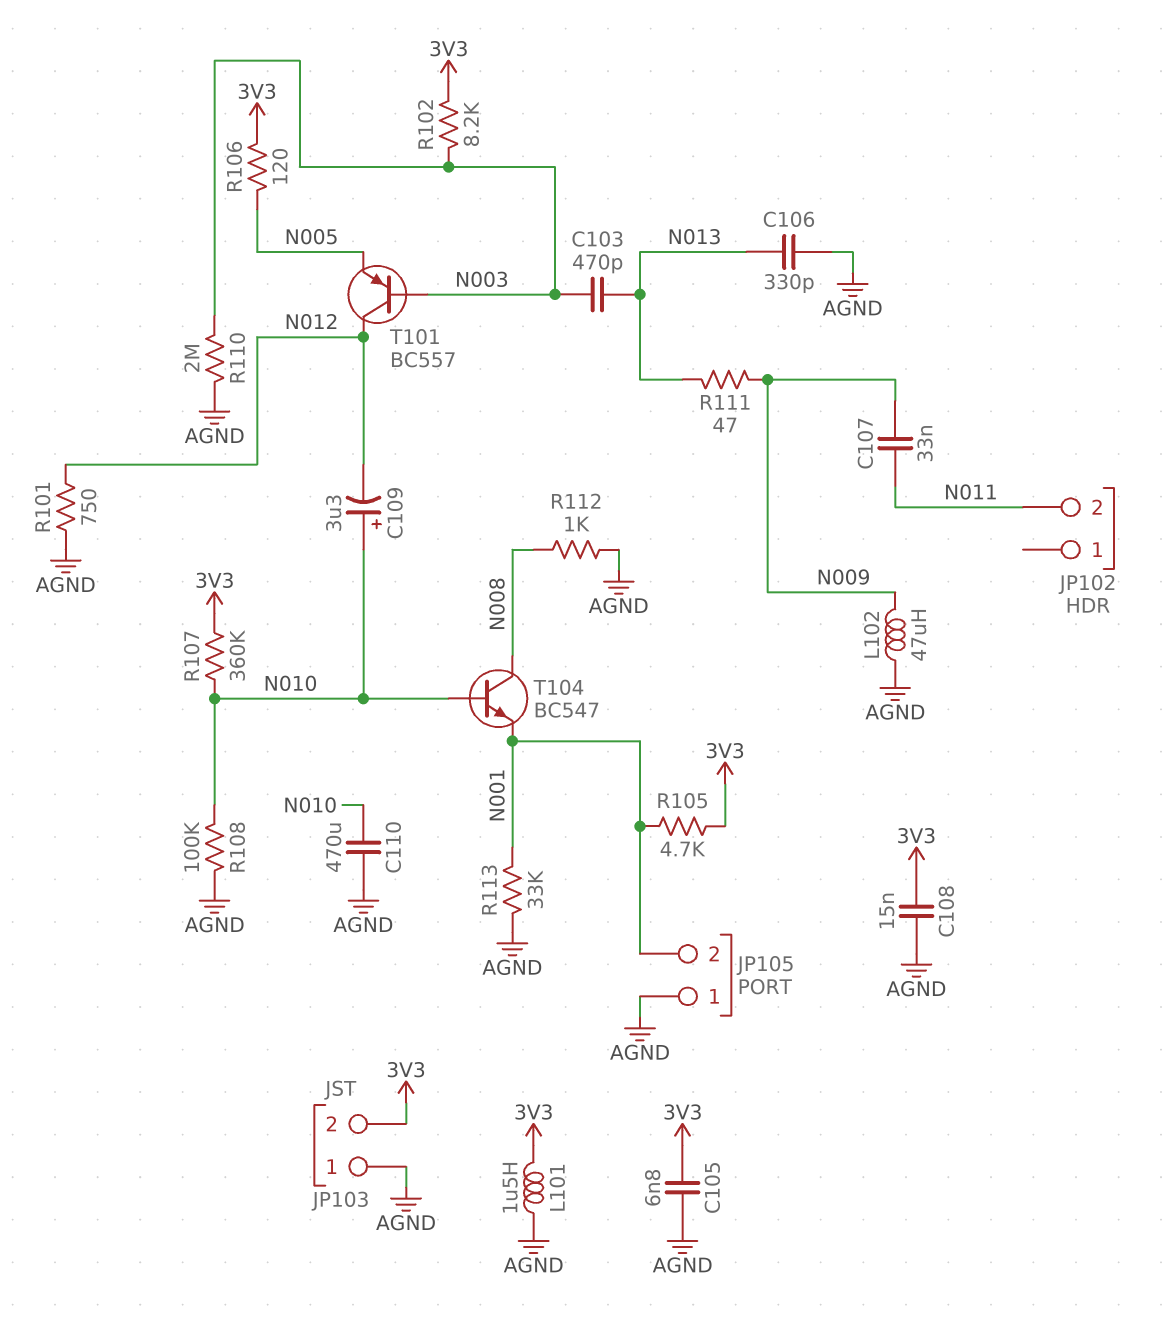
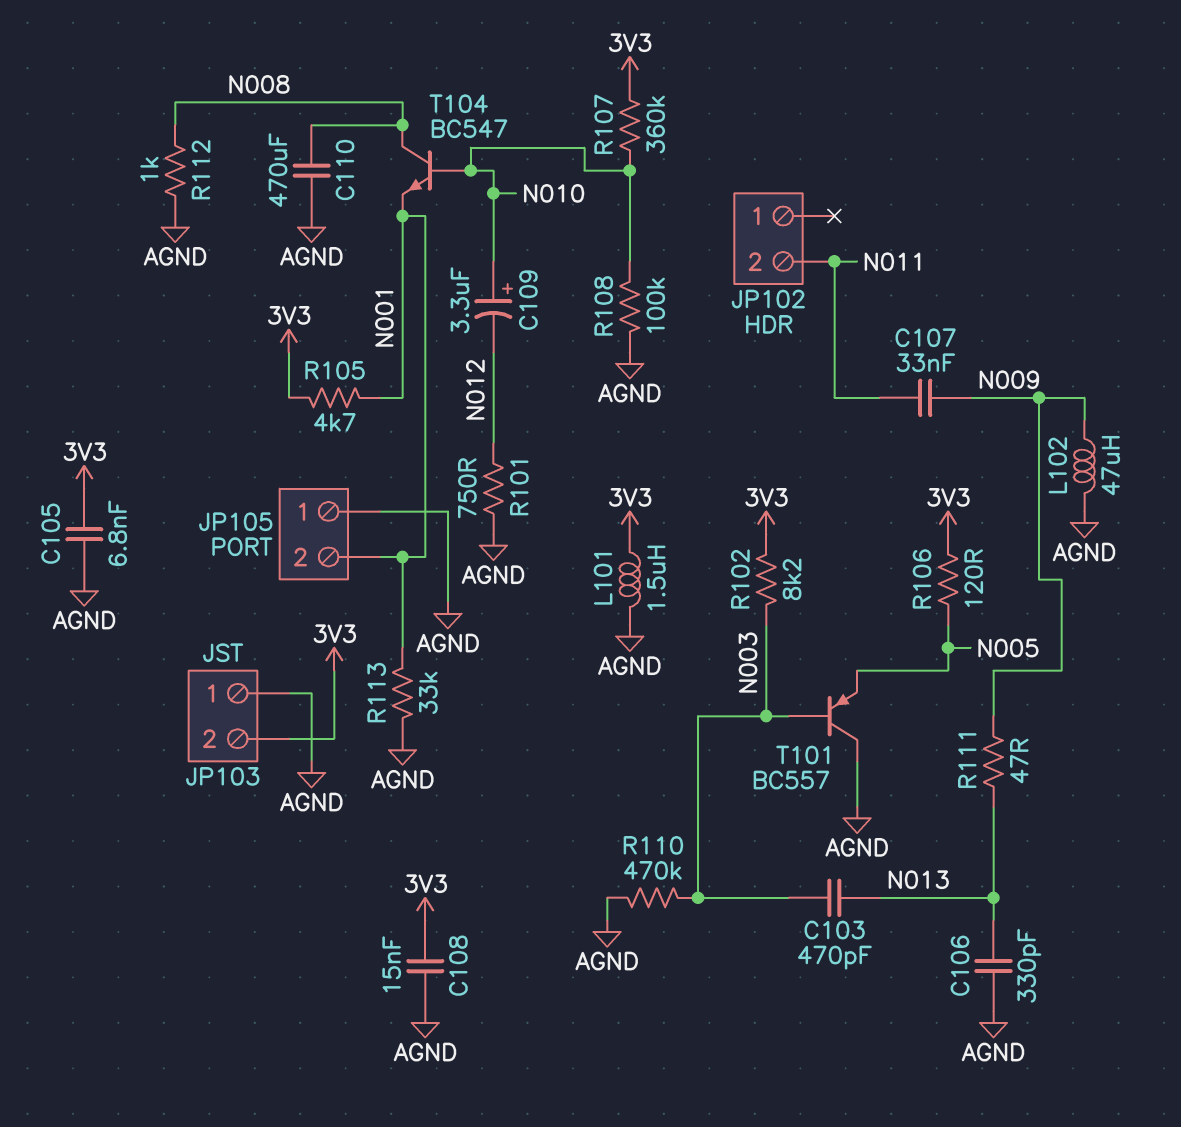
C110: 470uF (AGND, N010) -> 470uF (AGND, N008)
R110: 2M (AGND, N003) -> 470k (AGND, N003)
T101: PNP BC557 (B N003, C N012, E N005) -> PNP BC557 (B N003, C AGND, E N005)

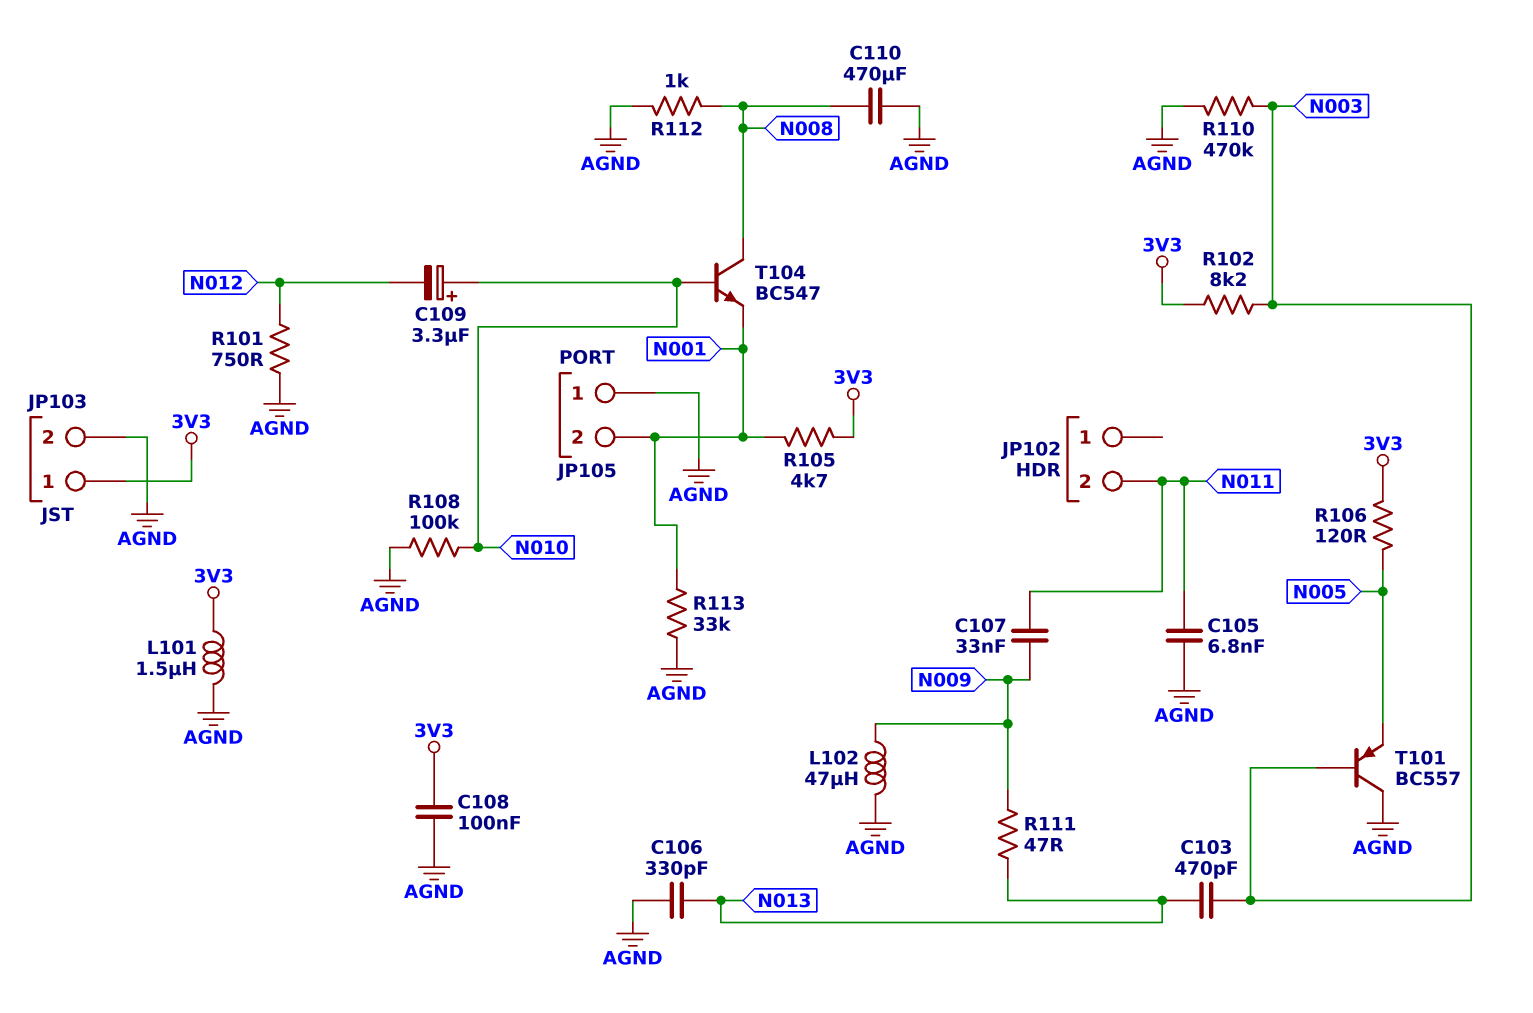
C105: 6.8nF (3V3, AGND) -> 6.8nF (AGND, N011)
C108: 15nF (3V3, AGND) -> 100nF (3V3, AGND)
JP103 pin 1: AGND -> 3V3
JP103 pin 2: 3V3 -> AGND
R107: 360k (3V3, N010) -> none

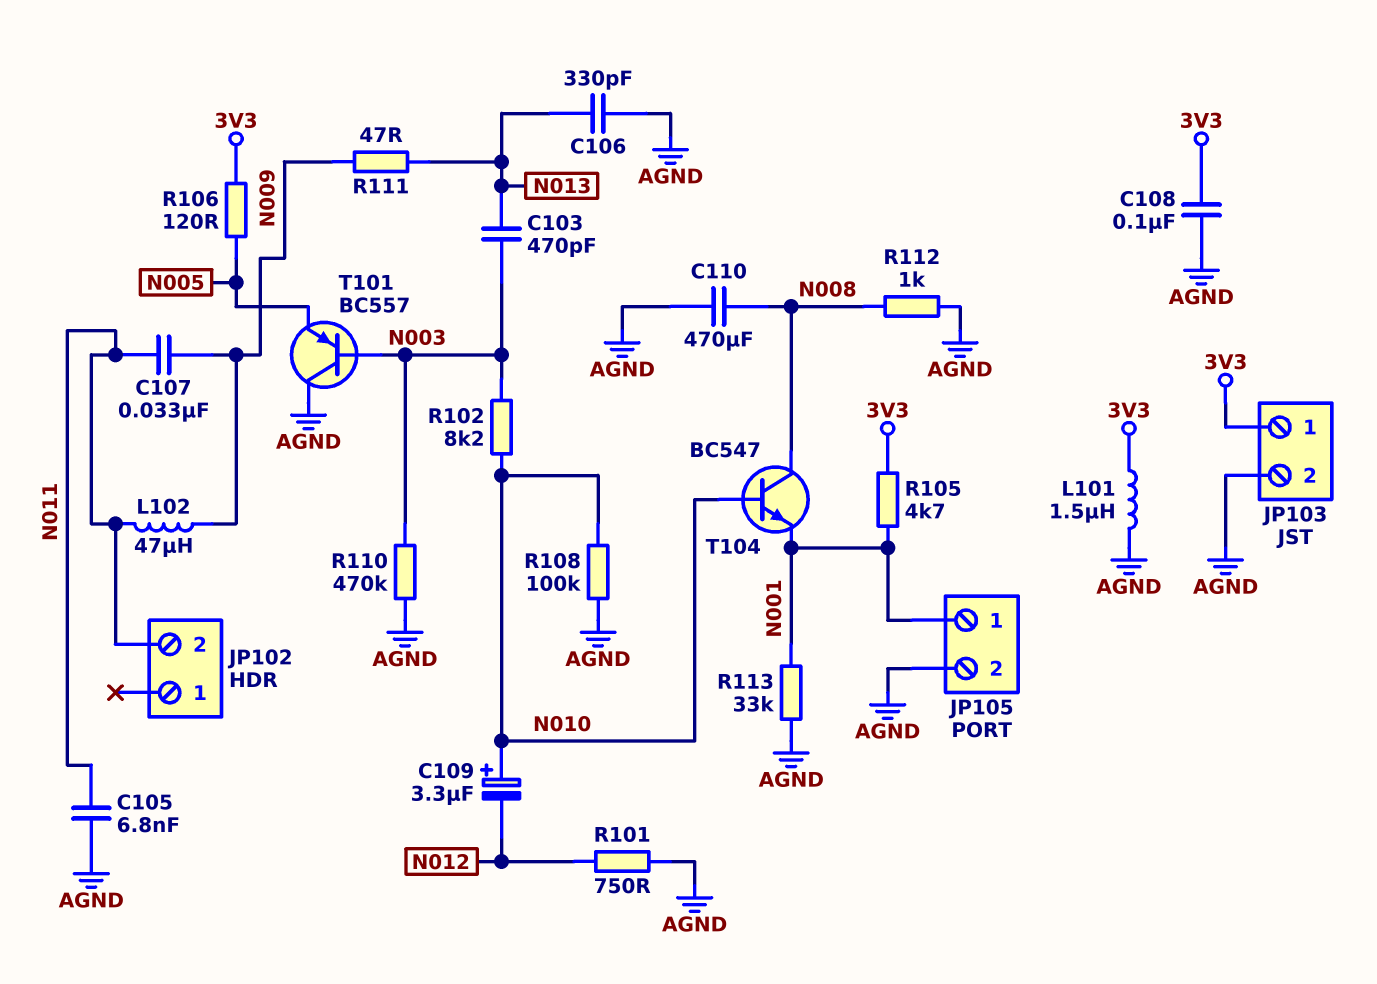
JP105 pin 1: AGND -> N001
JP105 pin 2: N001 -> AGND
L102: 47uH (AGND, N009) -> 47uH (N009, N011)
R102: 8.2k (3V3, N003) -> 8.2k (N003, N010)

